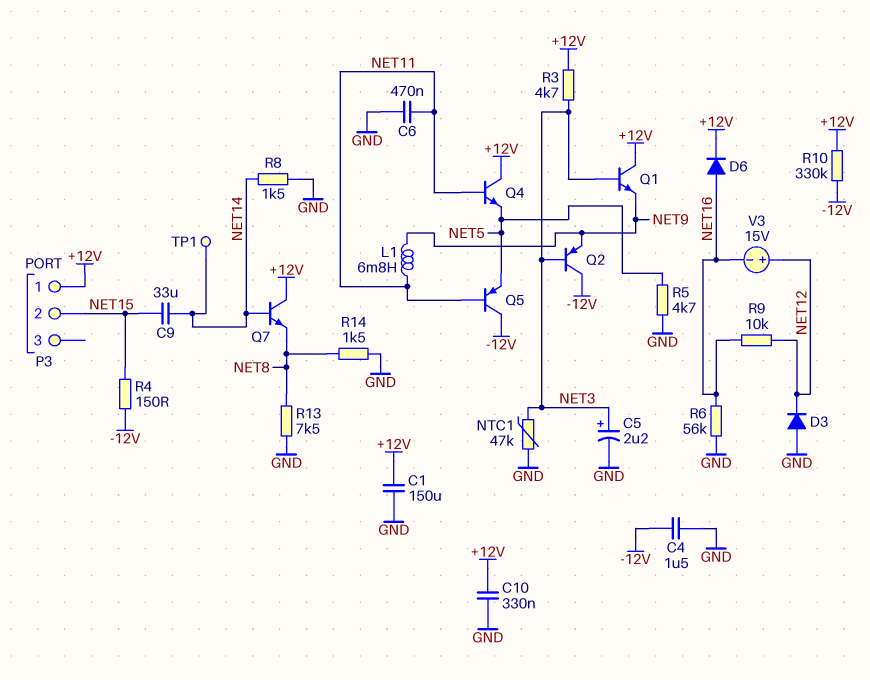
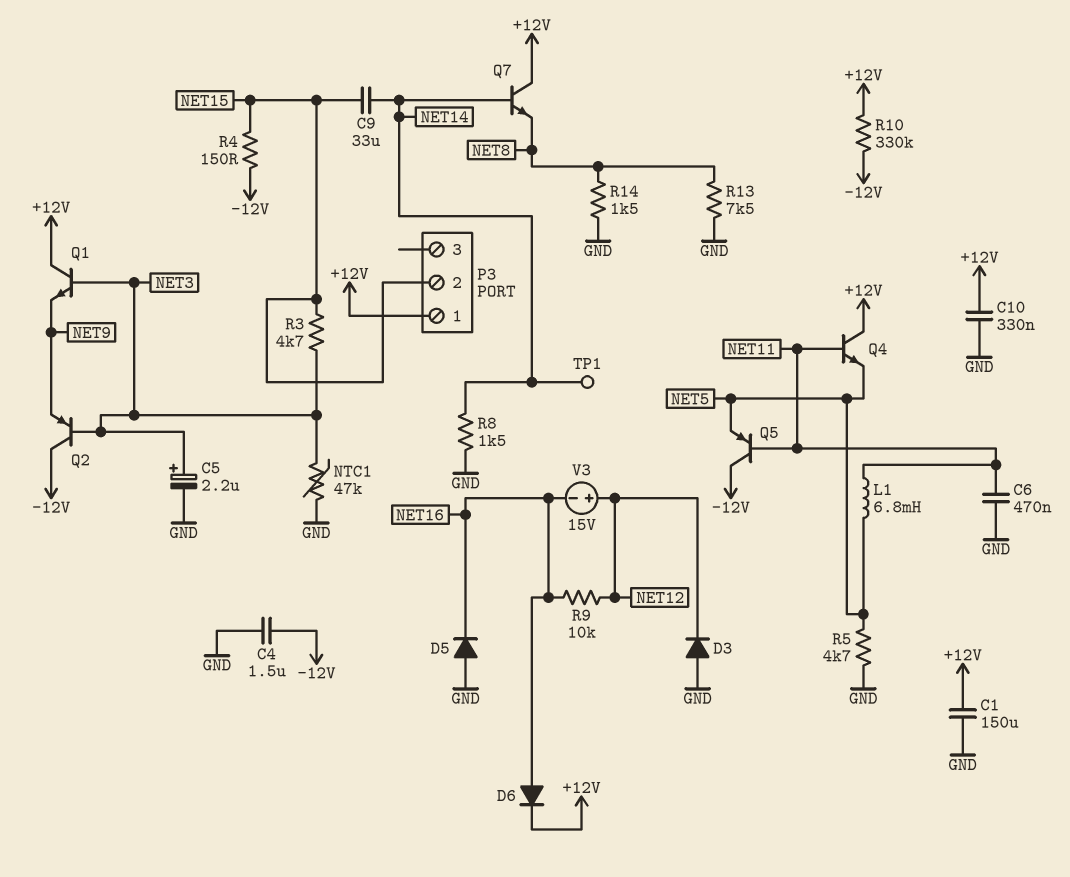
D5: none -> diode (A GND, K NET16)
L1: 6.8mH (NET9, NET11) -> 6.8mH (NET5, NET11)
R3: 4.7k (+12V, NET3) -> 4.7k (NET3, NET15)
R6: 56k (GND, NET16) -> none

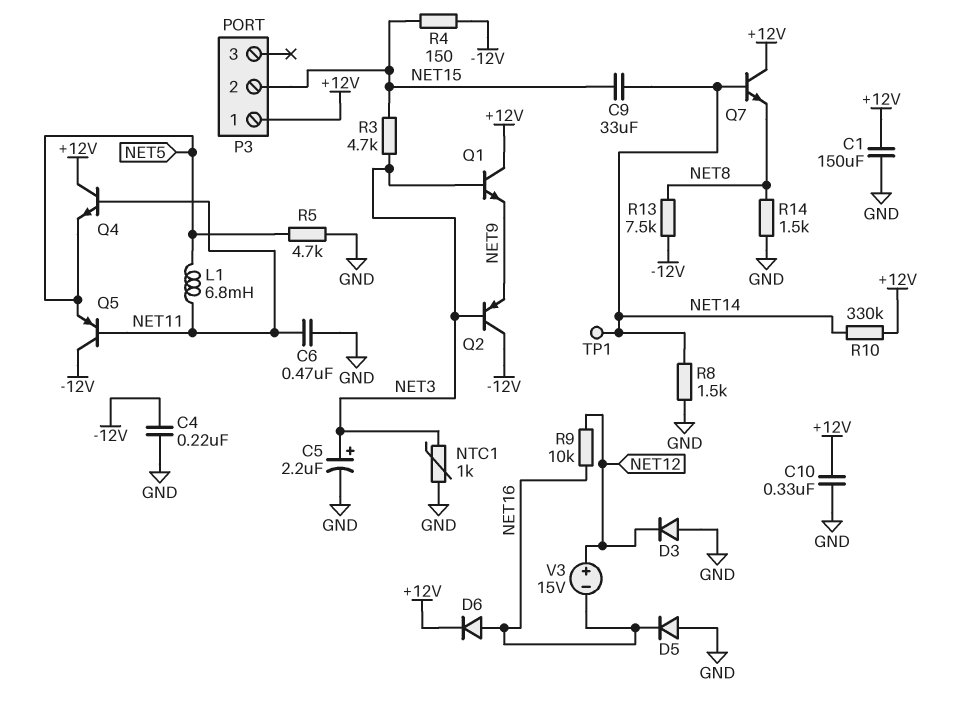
C4: 1.5uF (-12V, GND) -> 220nF (-12V, GND)
NTC1: 47k (GND, NET3) -> 1k (GND, NET3)
R10: 330k (+12V, -12V) -> 330k (+12V, NET14)
R13: 7.5k (GND, NET8) -> 7.5k (-12V, NET8)

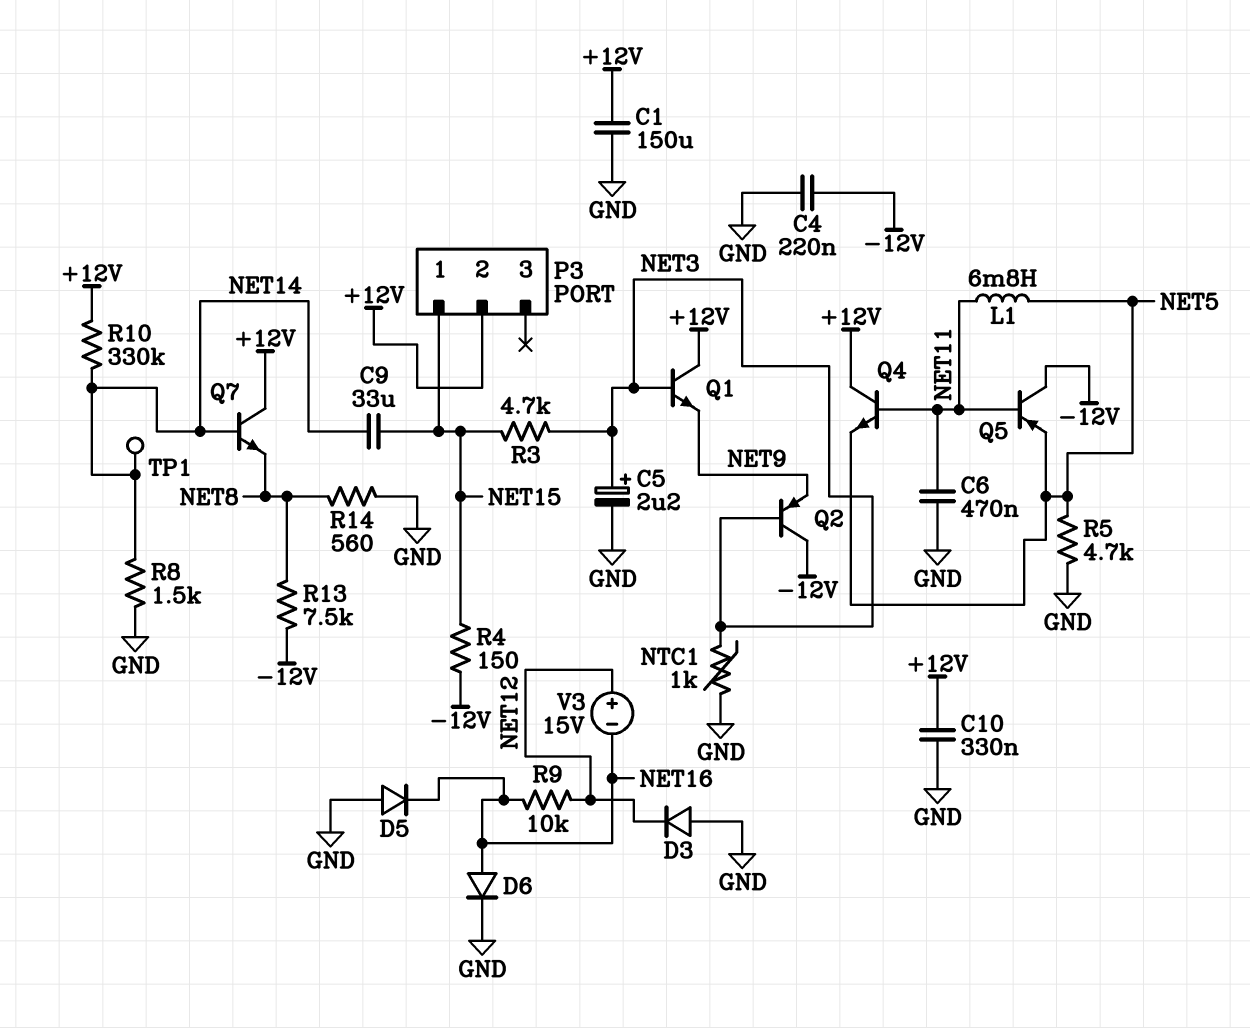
D6: diode (A NET16, K +12V) -> diode (A NET16, K GND)
P3 pin 1: +12V -> NET15
P3 pin 2: NET15 -> +12V
R14: 1.5k (GND, NET8) -> 560 (GND, NET8)

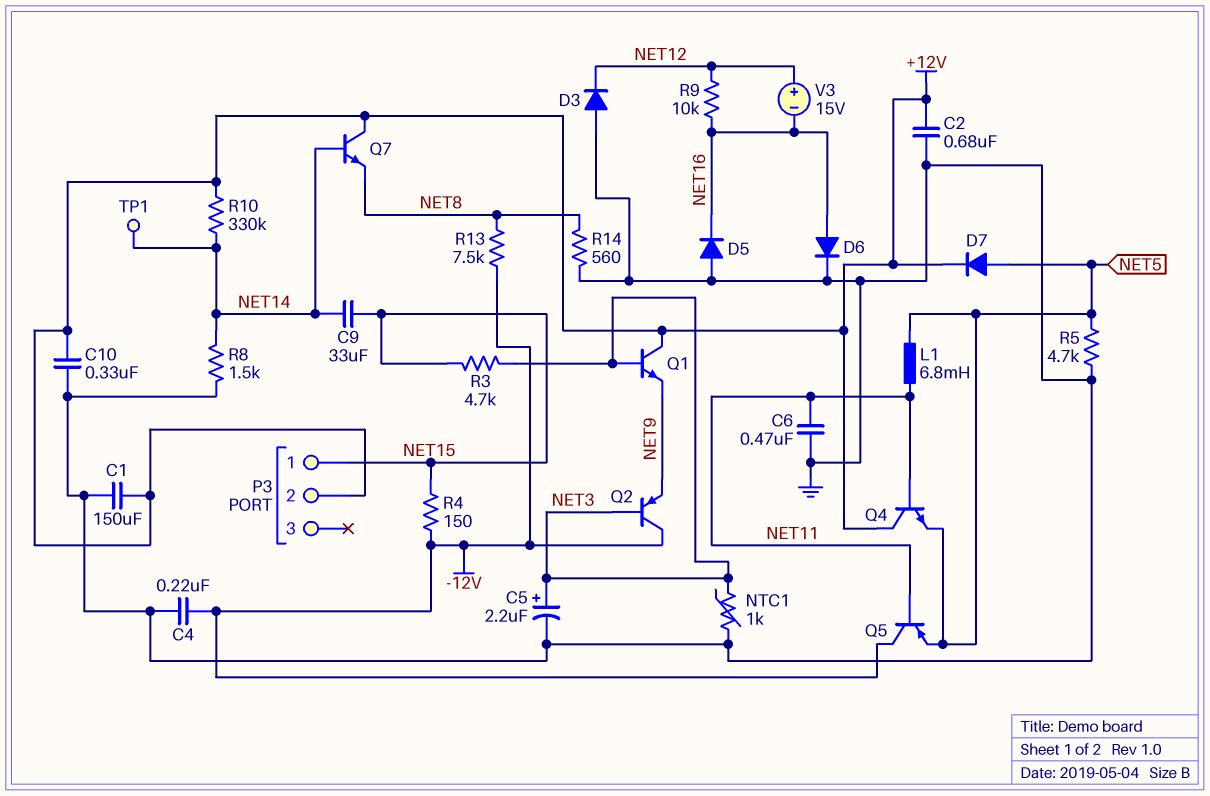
C2: none -> 680nF (+12V, GND)
D7: none -> diode (A NET5, K +12V)

